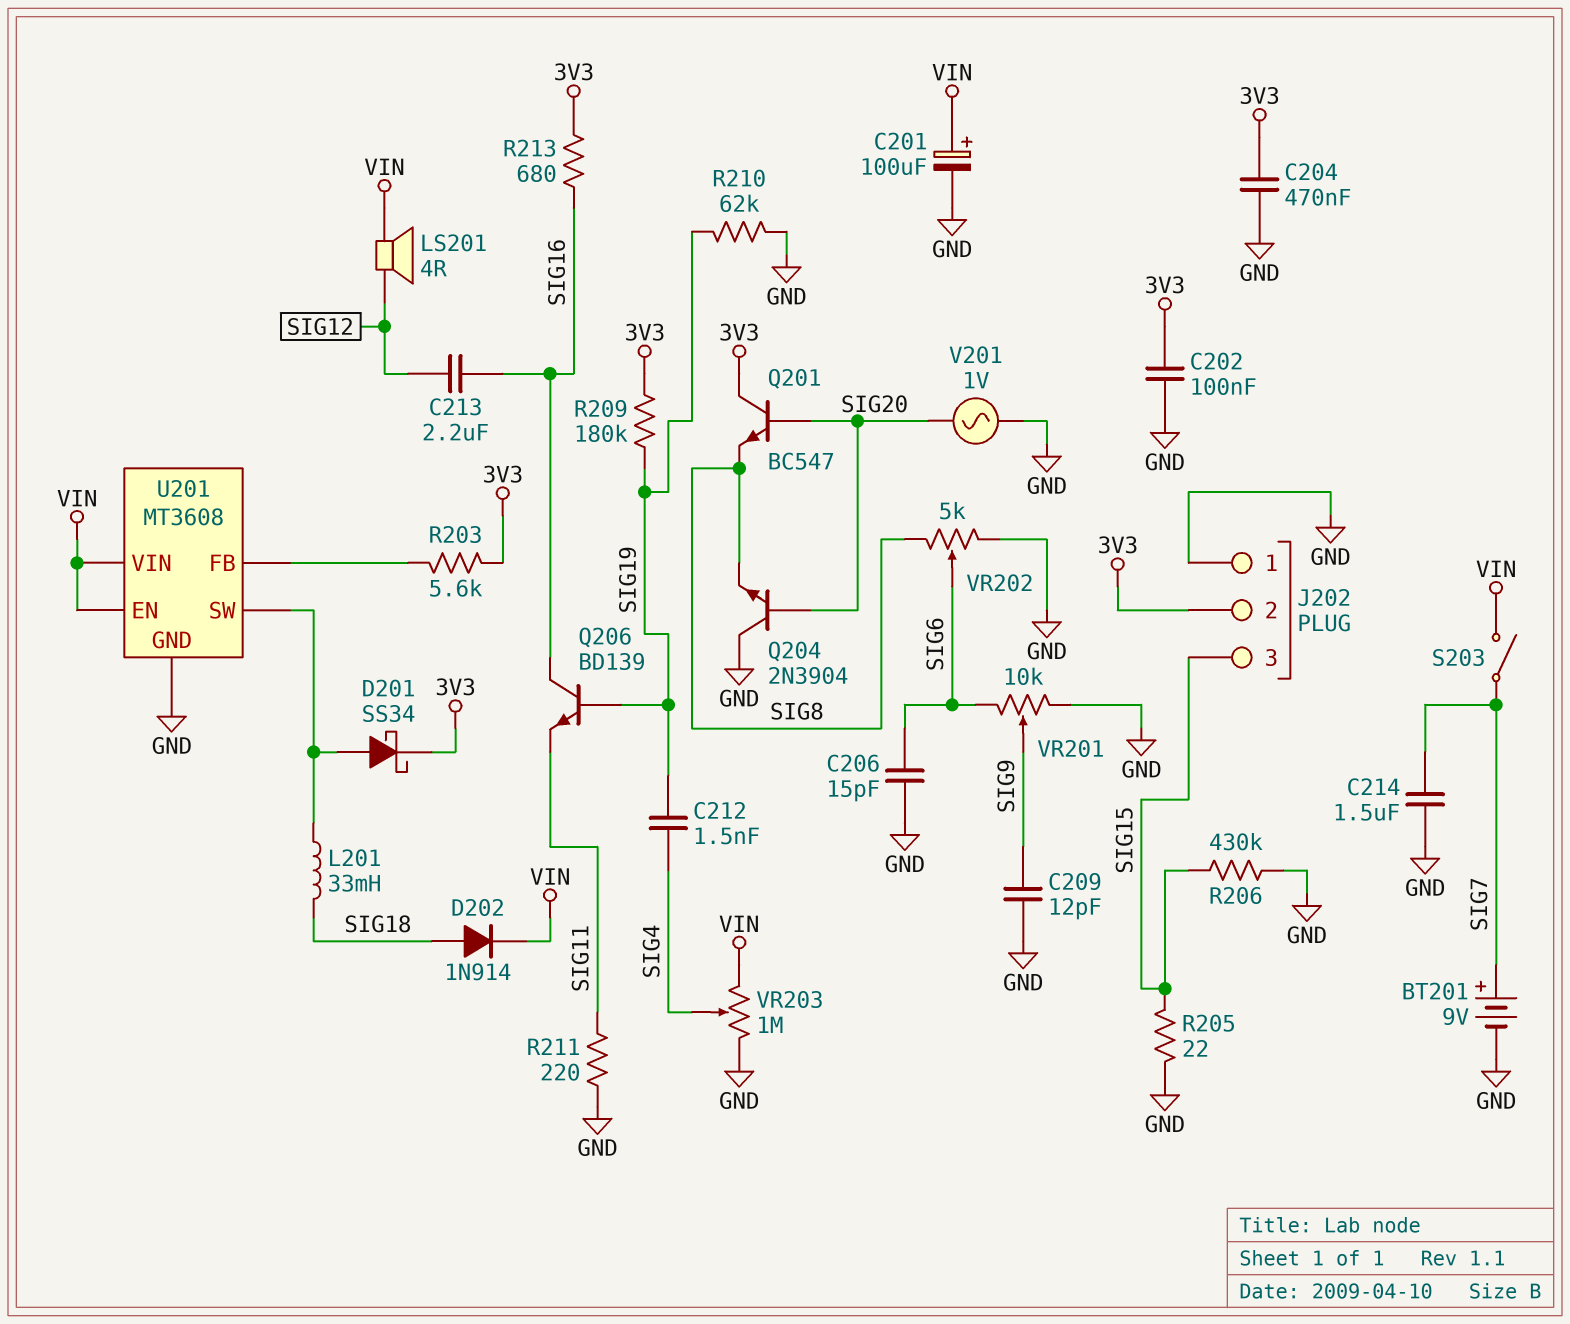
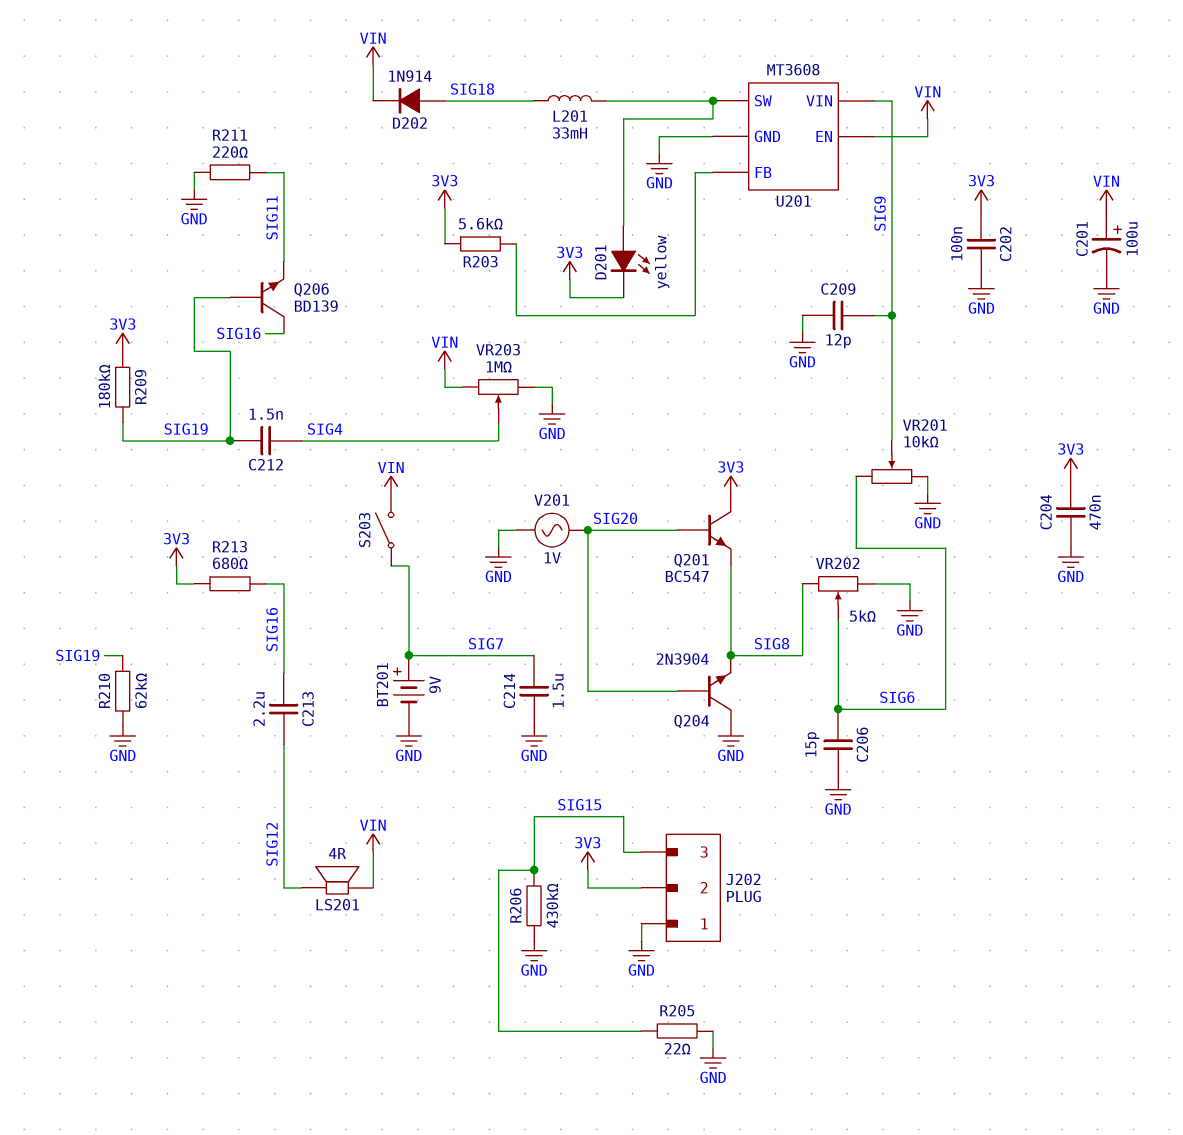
D201: schottky SS34 (A U201/SW, K 3V3) -> LED yellow (A U201/SW, K 3V3)
U201 pin VIN: VIN -> SIG9

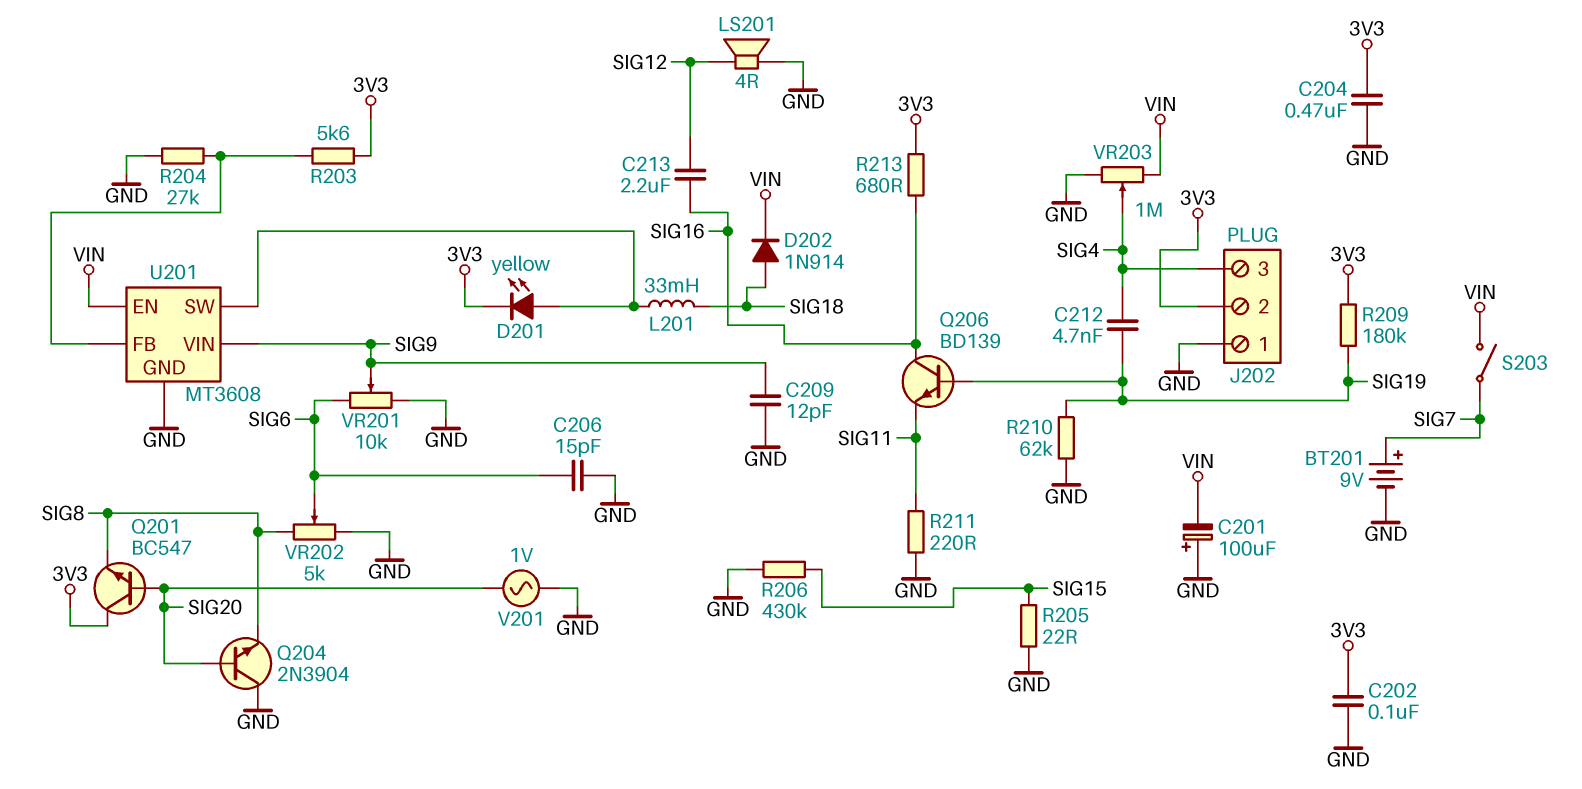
C201: 100uF (plus VIN, minus GND) -> 100uF (plus GND, minus VIN)
C212: 1.5nF (SIG4, SIG19) -> 4.7nF (SIG4, SIG19)
C214: 1.5uF (GND, SIG7) -> none
J202 pin 3: SIG15 -> SIG4
LS201: speaker 4R (SIG12, VIN) -> speaker 4R (GND, SIG12)
R204: none -> 27k (GND, U201/FB)

